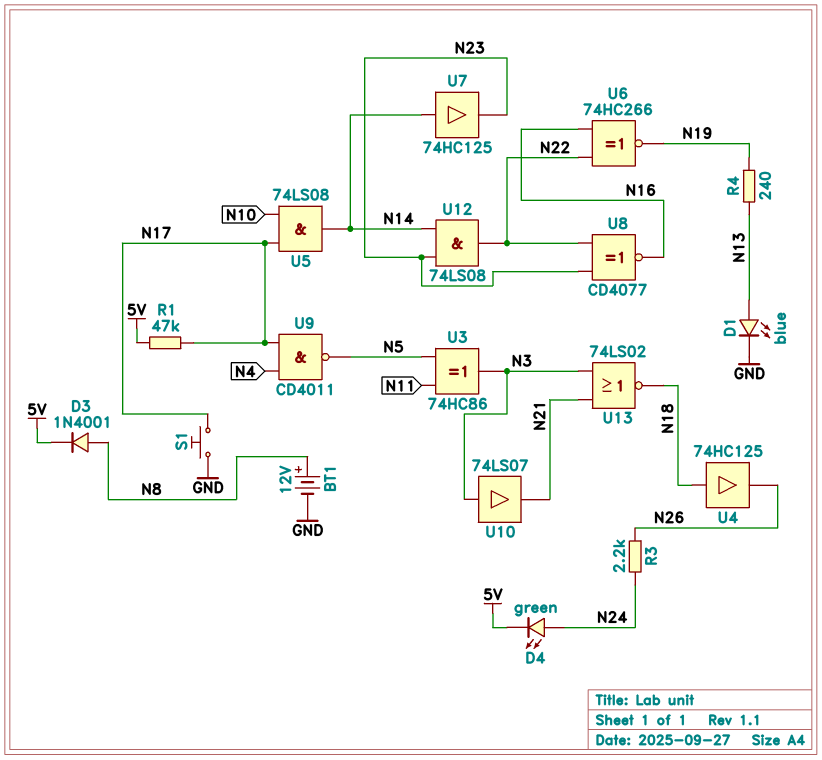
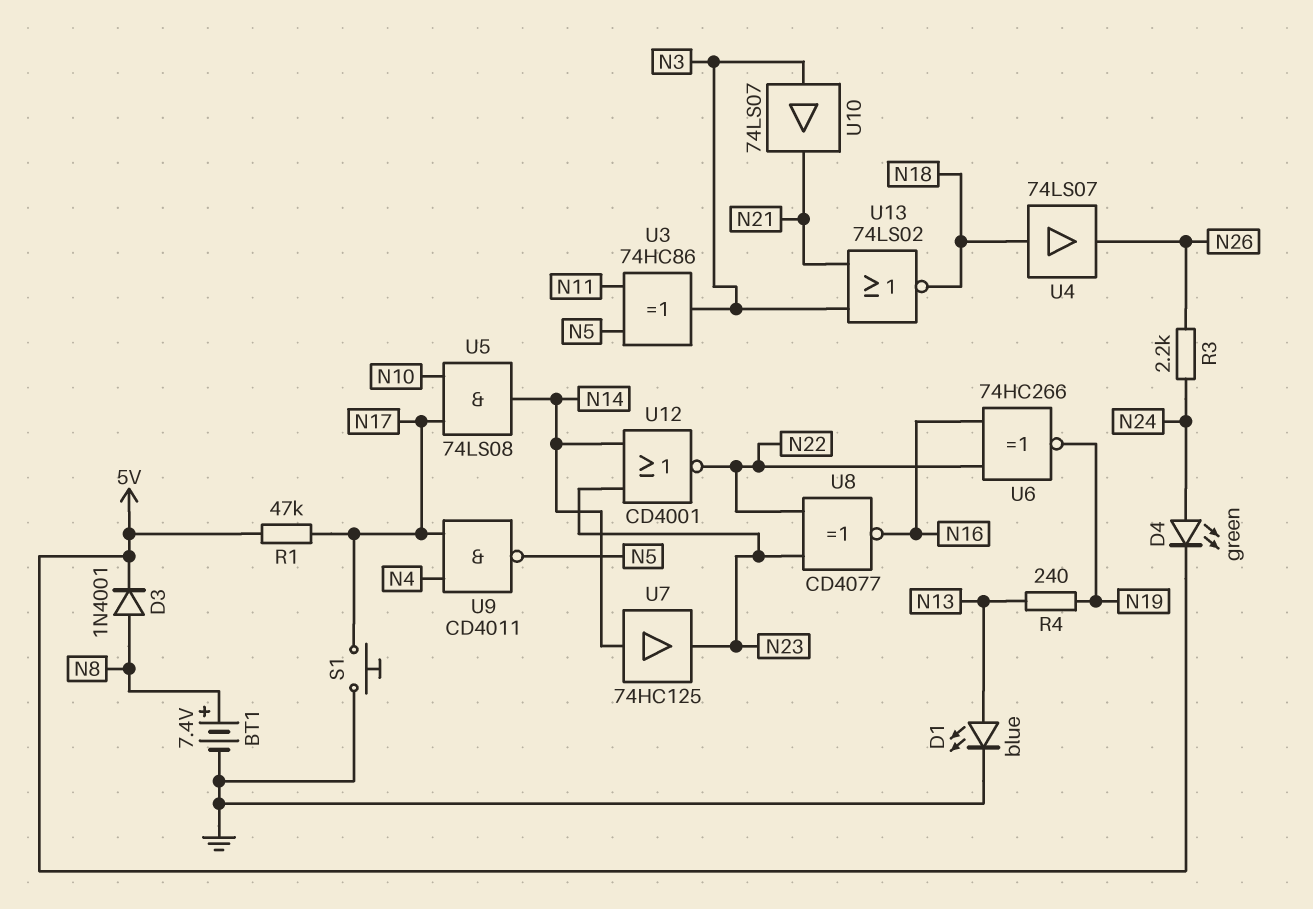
BT1: 12V (plus N8, minus GND) -> 7.4V (plus N8, minus GND)
U4: buffer 74HC125 (in N18, out N26) -> buffer 74LS07 (in N18, out N26)
U12: AND 74LS08 (in N14, in N23, out N22) -> NOR CD4001 (in N14, in N23, out N22)

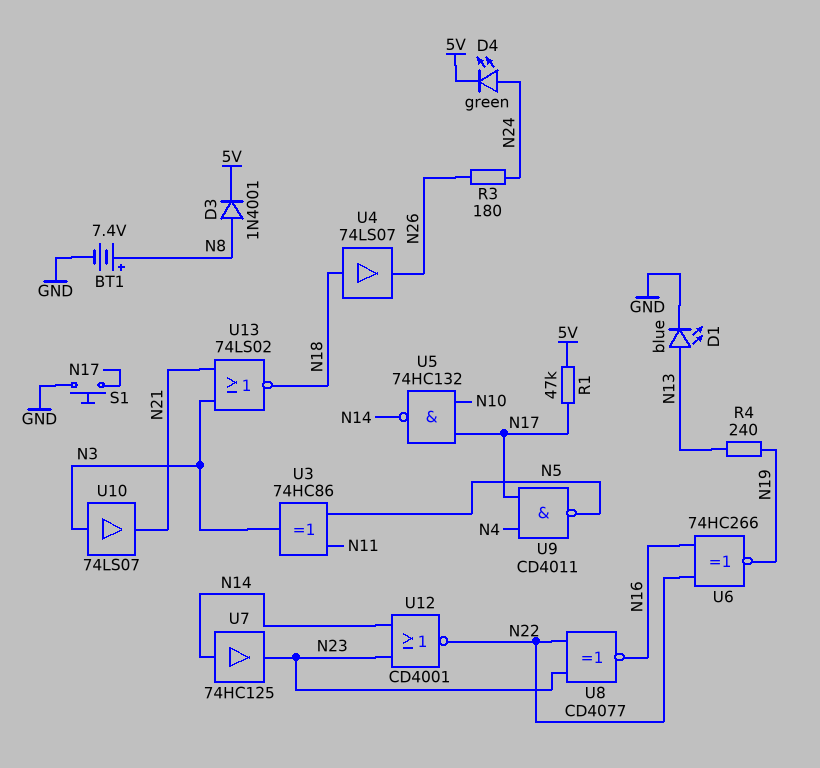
R3: 2.2k (N24, N26) -> 180 (N24, N26)
U5: AND 74LS08 (in N10, in N17, out N14) -> NAND 74HC132 (in N10, in N17, out N14)

